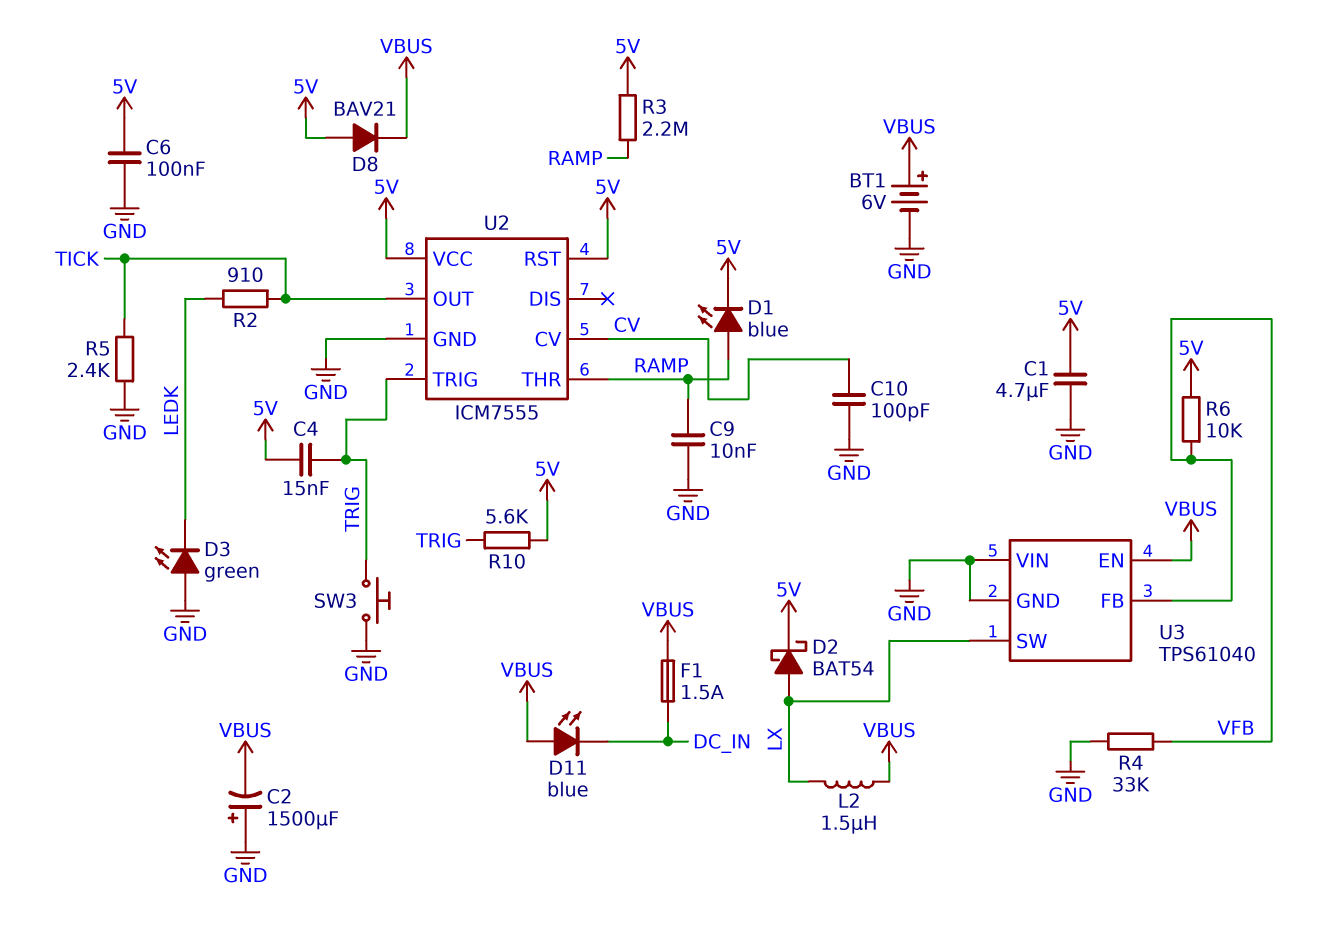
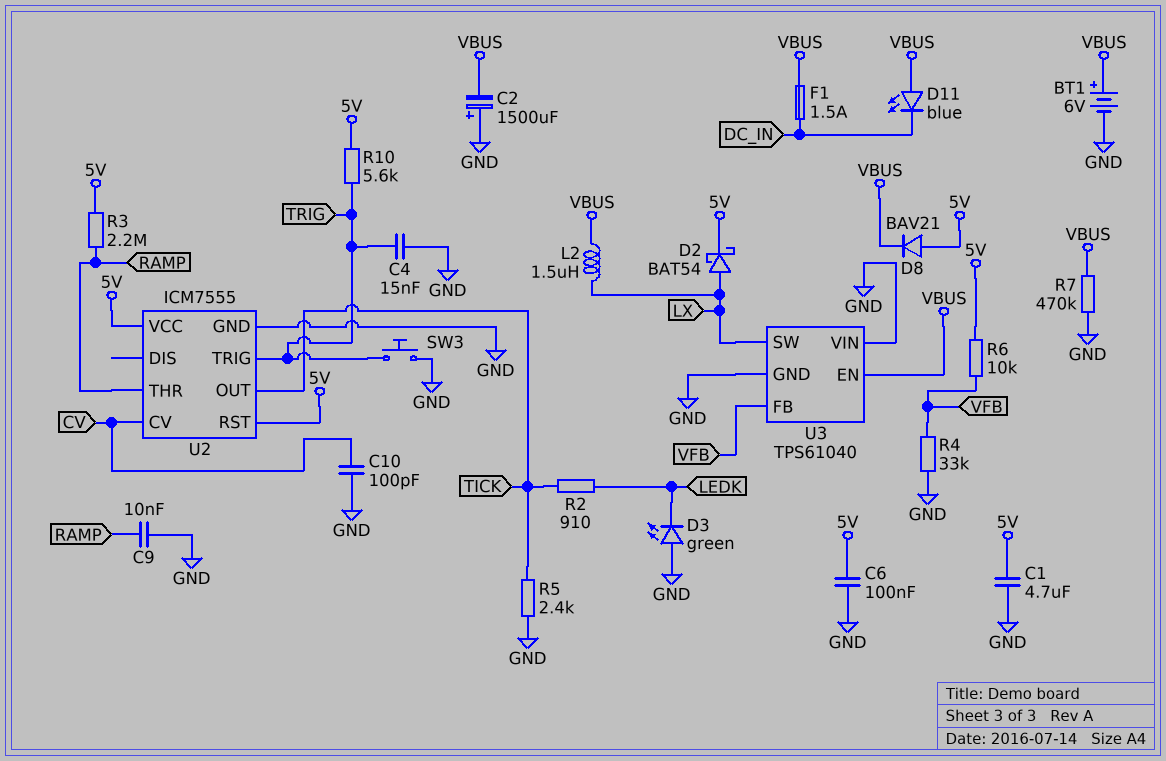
C4: 15nF (5V, TRIG) -> 15nF (GND, TRIG)
D1: LED blue (A RAMP, K 5V) -> none
R7: none -> 470k (GND, VBUS)

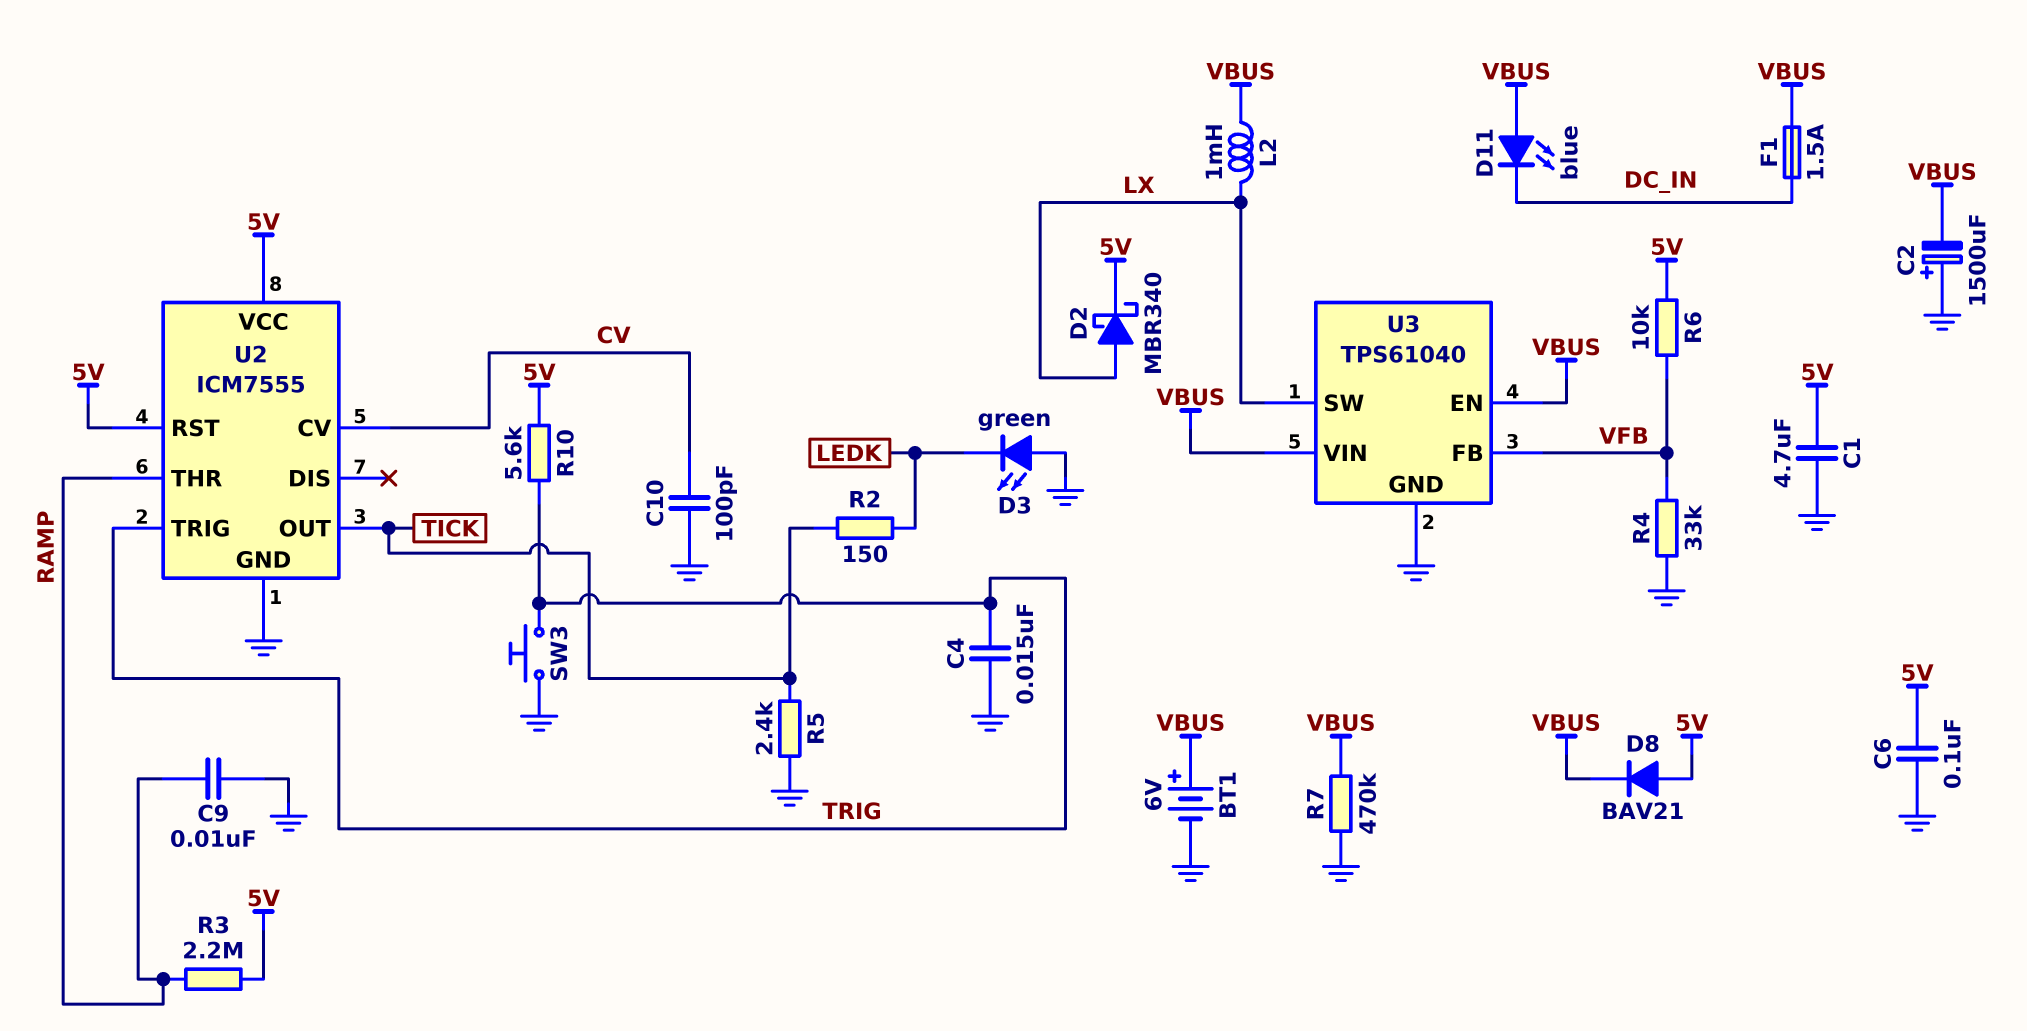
D2: schottky BAT54 (A LX, K 5V) -> schottky MBR340 (A LX, K 5V)
L2: 1.5uH (LX, VBUS) -> 1mH (LX, VBUS)
R2: 910 (LEDK, TICK) -> 150 (LEDK, TICK)
U3 pin VIN: GND -> VBUS

